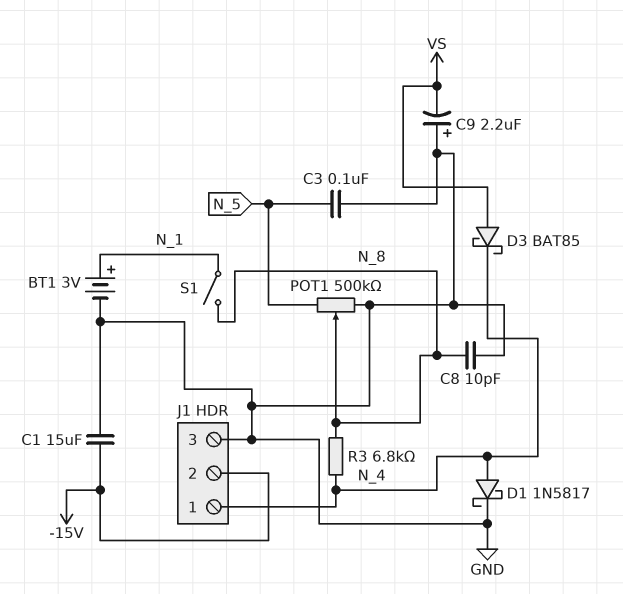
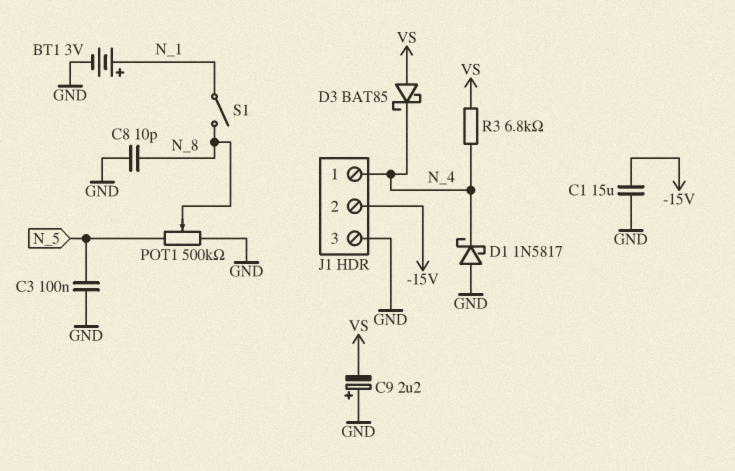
D1: schottky 1N5817 (A N_4, K GND) -> schottky 1N5817 (A GND, K N_4)
R3: 6.8k (N_4, N_8) -> 6.8k (N_4, VS)

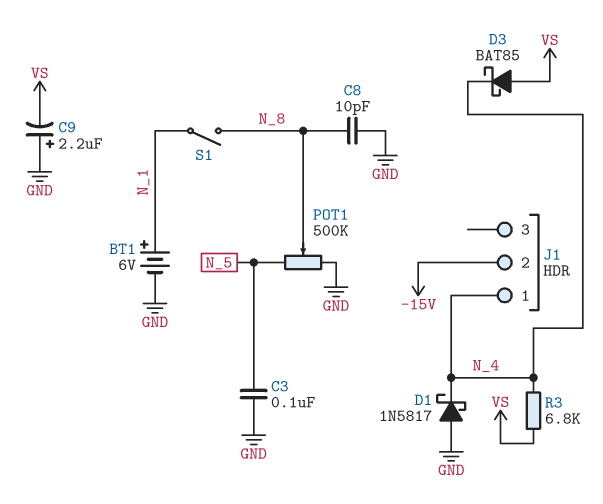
BT1: 3V (plus N_1, minus GND) -> 6V (plus N_1, minus GND)
C1: 15uF (-15V, GND) -> none
J1 pin 3: GND -> none

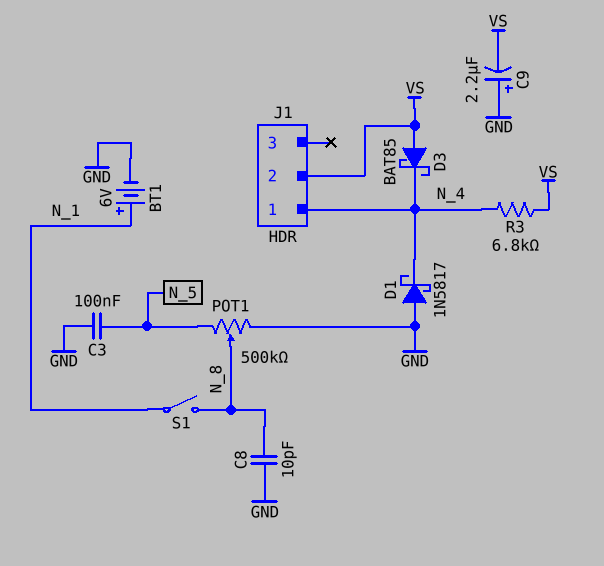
J1 pin 2: -15V -> VS

